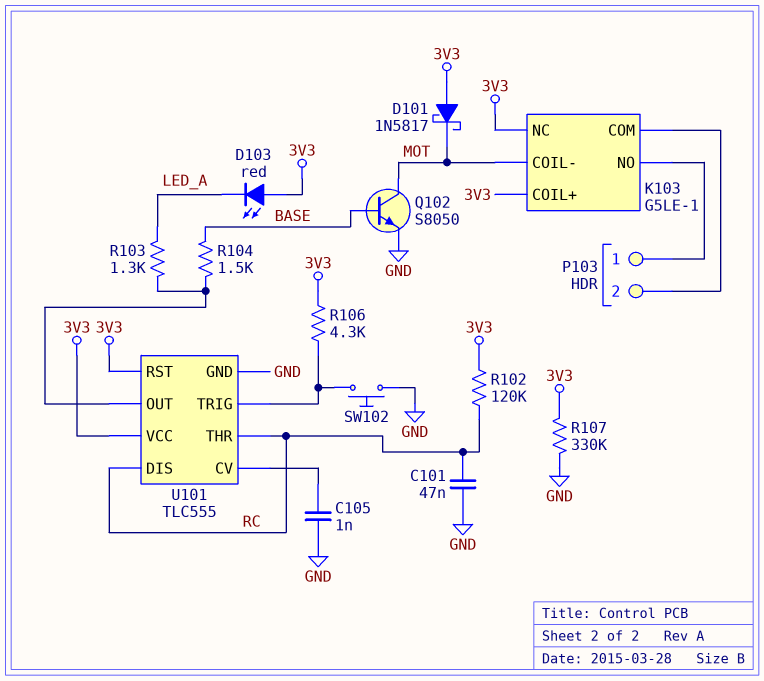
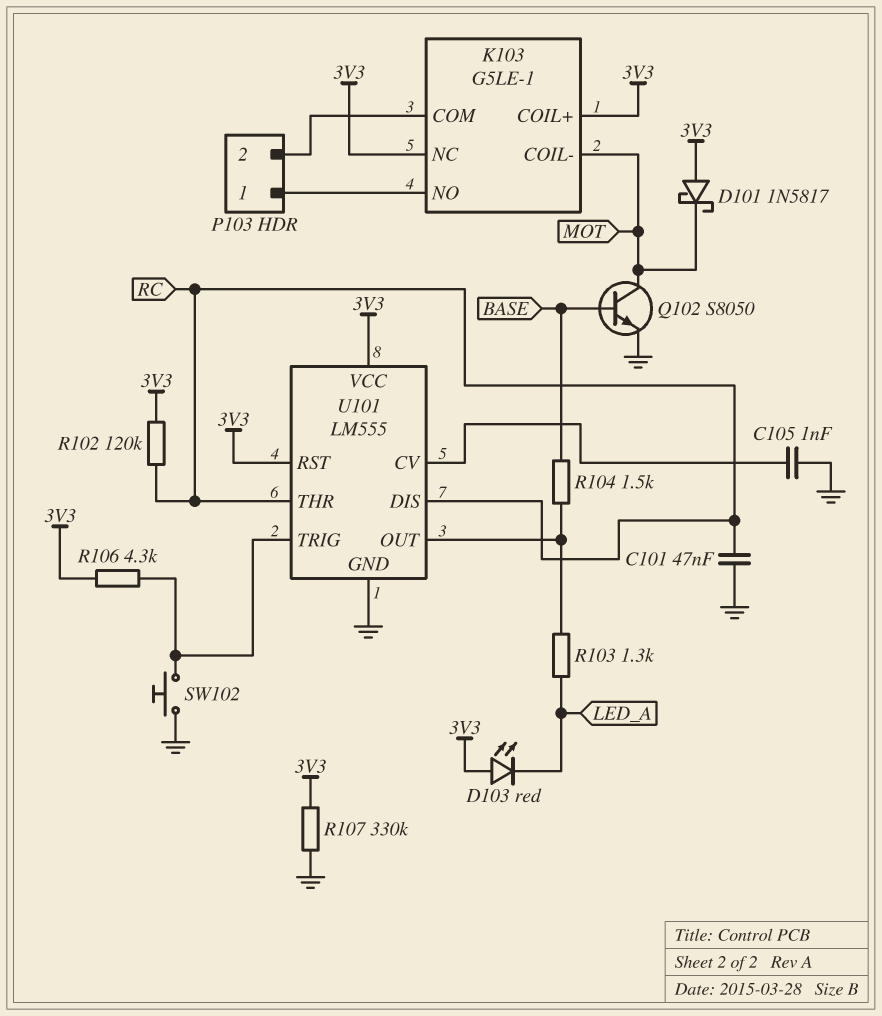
U101: TLC555 -> LM555

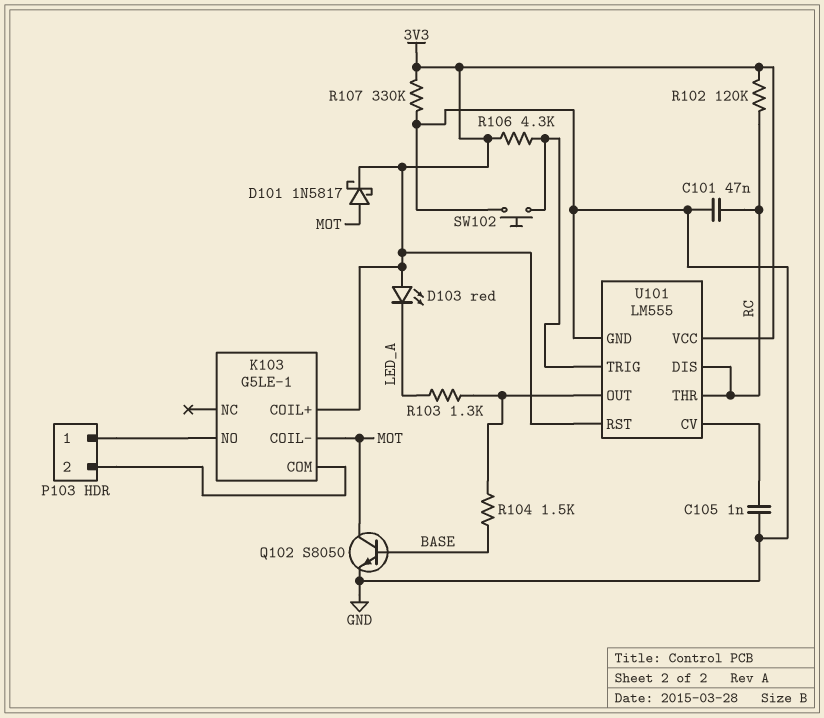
D101: schottky 1N5817 (A 3V3, K MOT) -> schottky 1N5817 (A MOT, K 3V3)
K103 pin NC: 3V3 -> none

